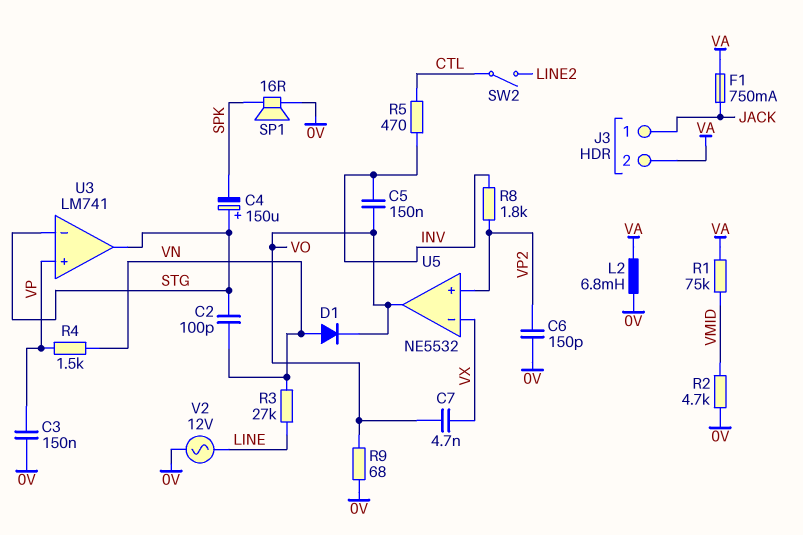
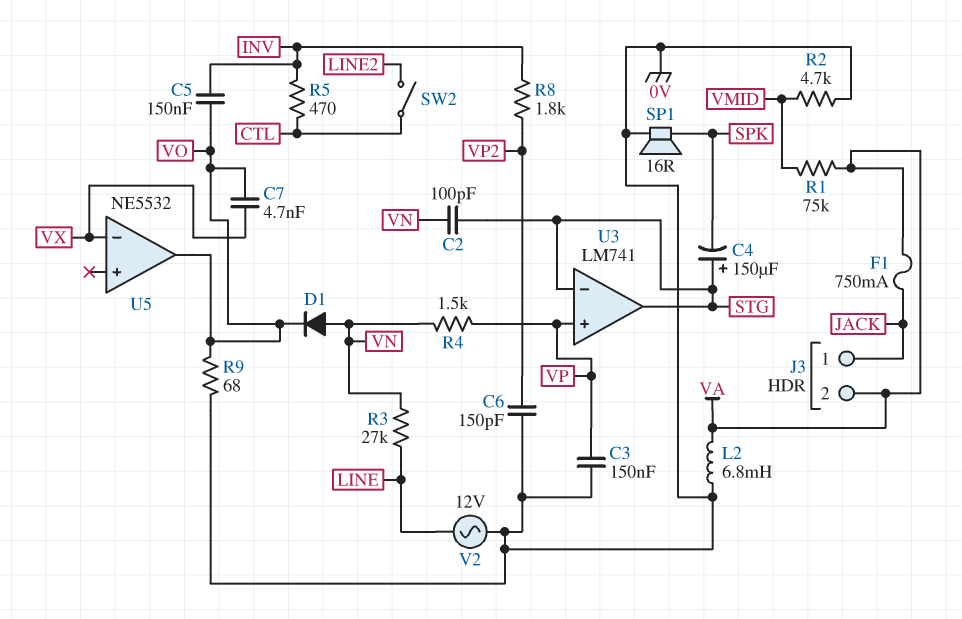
U5 pin in+: VP2 -> none

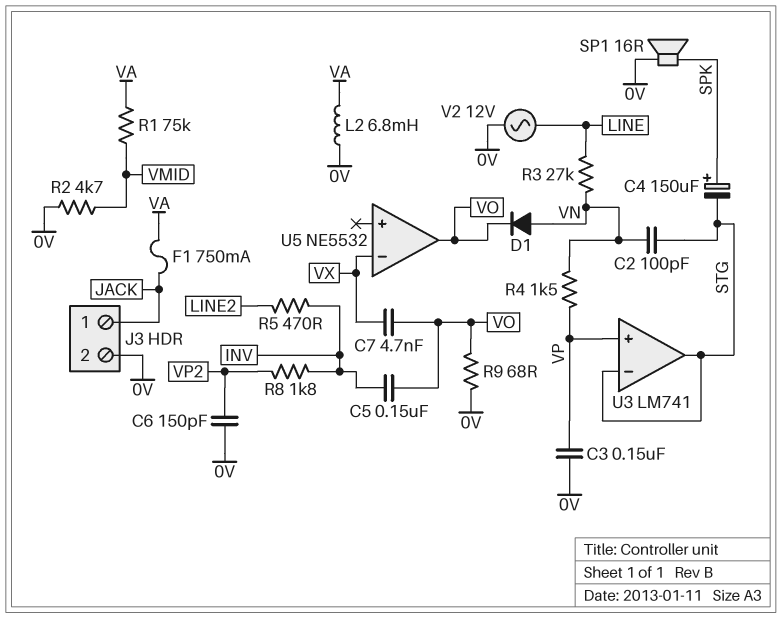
C4: 150uF (plus STG, minus SPK) -> 150uF (plus SPK, minus STG)
J3 pin 2: VA -> 0V
R5: 470 (CTL, INV) -> 470 (INV, LINE2)
SW2: switch (CTL, LINE2) -> none

